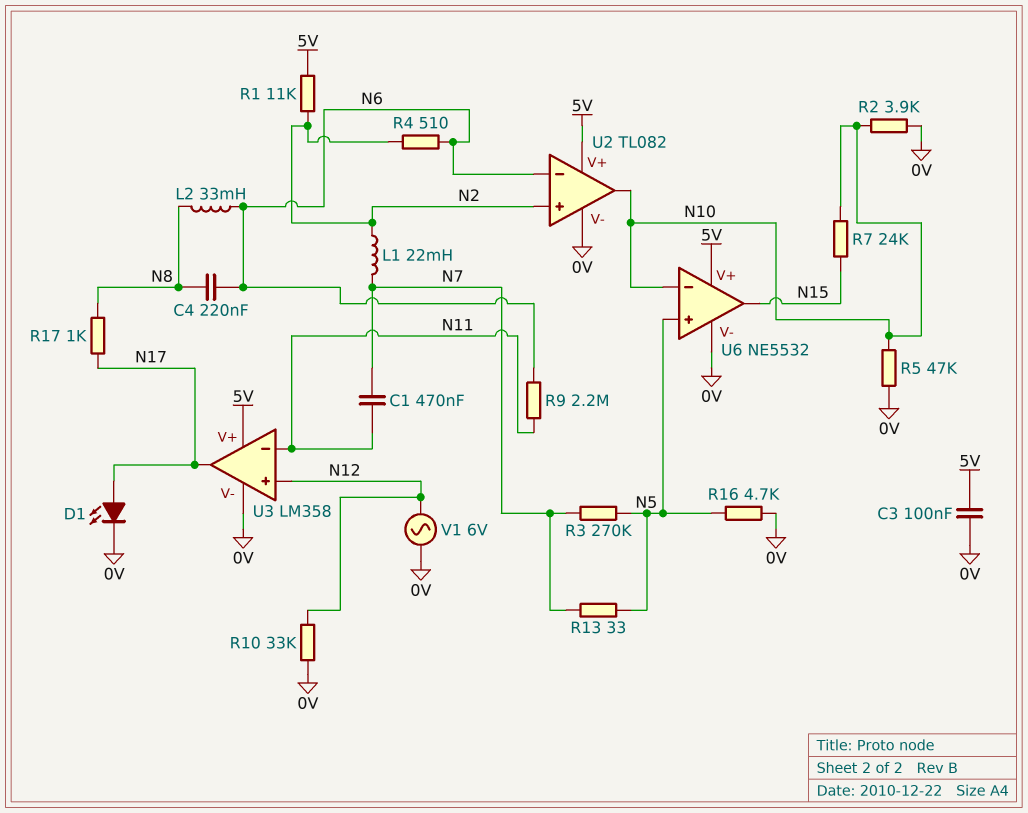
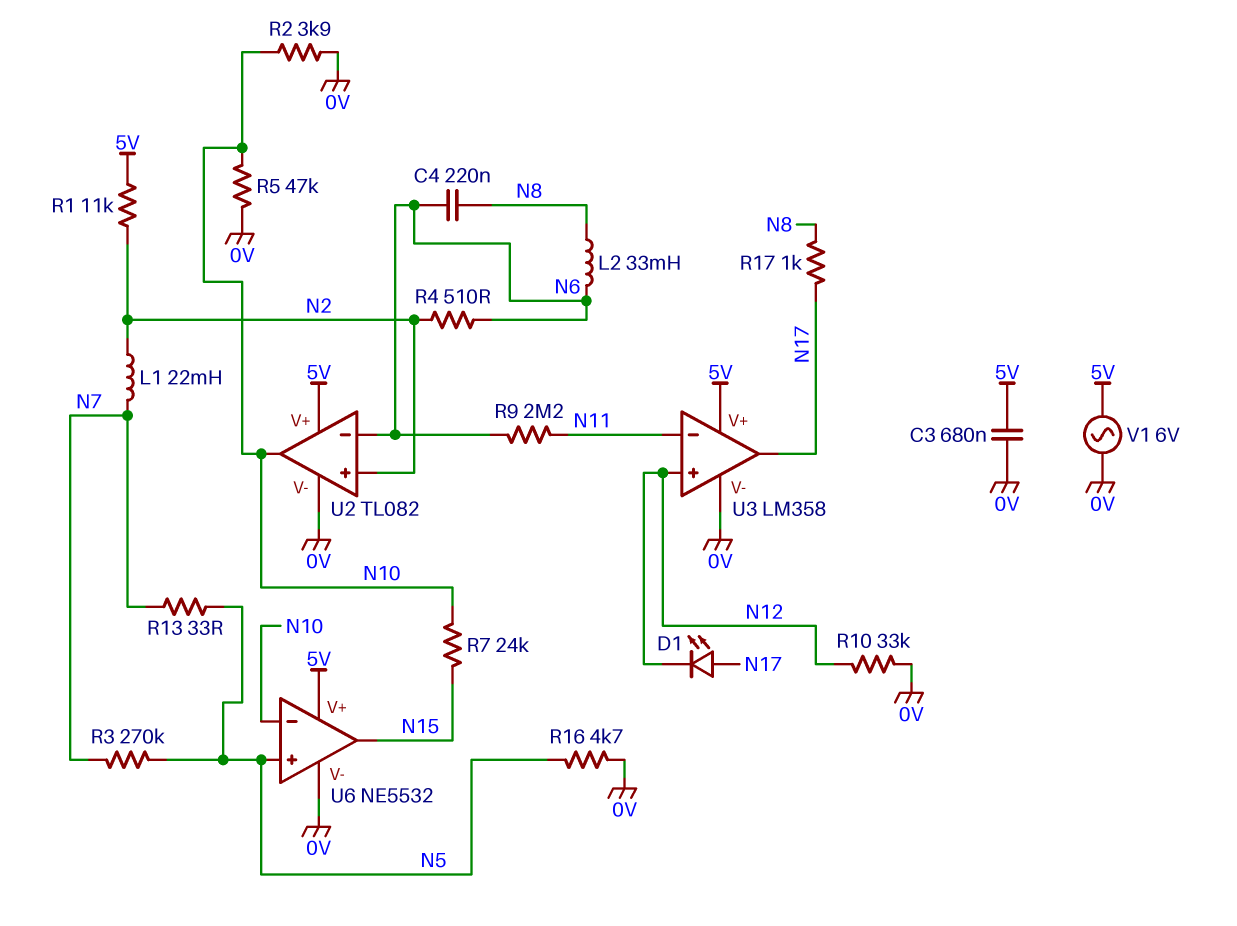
C1: 470nF (N7, N11) -> none
C3: 100nF (0V, 5V) -> 680nF (0V, 5V)
D1: LED (A N17, K 0V) -> LED (A N17, K N12)
V1: AC 6V (0V, N12) -> AC 6V (0V, 5V)

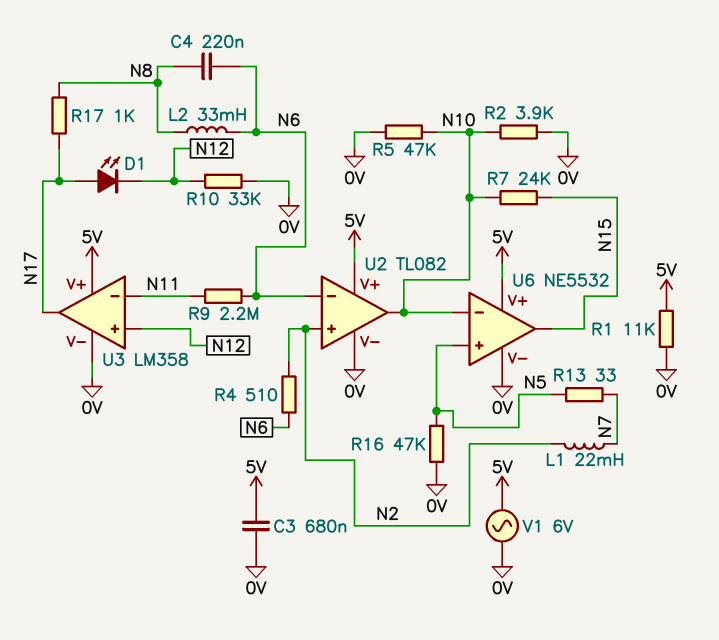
R1: 11k (5V, N2) -> 11k (0V, 5V)
R3: 270k (N5, N7) -> none
R16: 4.7k (0V, N5) -> 47k (0V, N5)

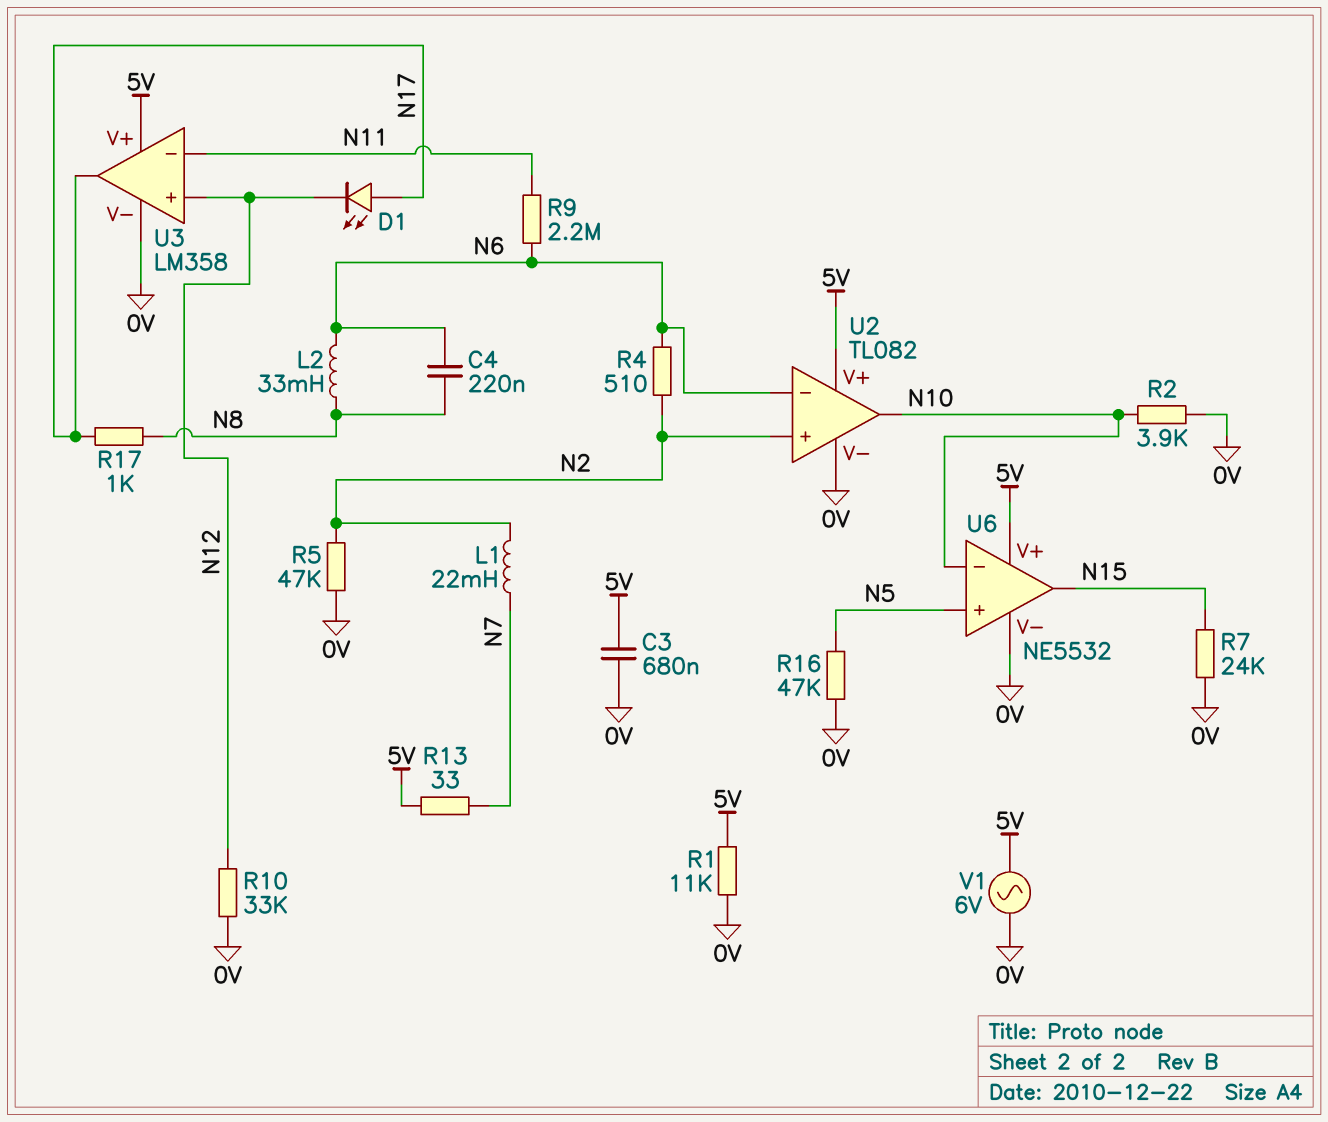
R5: 47k (0V, N10) -> 47k (0V, N2)
R7: 24k (N10, N15) -> 24k (0V, N15)
R13: 33 (N5, N7) -> 33 (5V, N7)

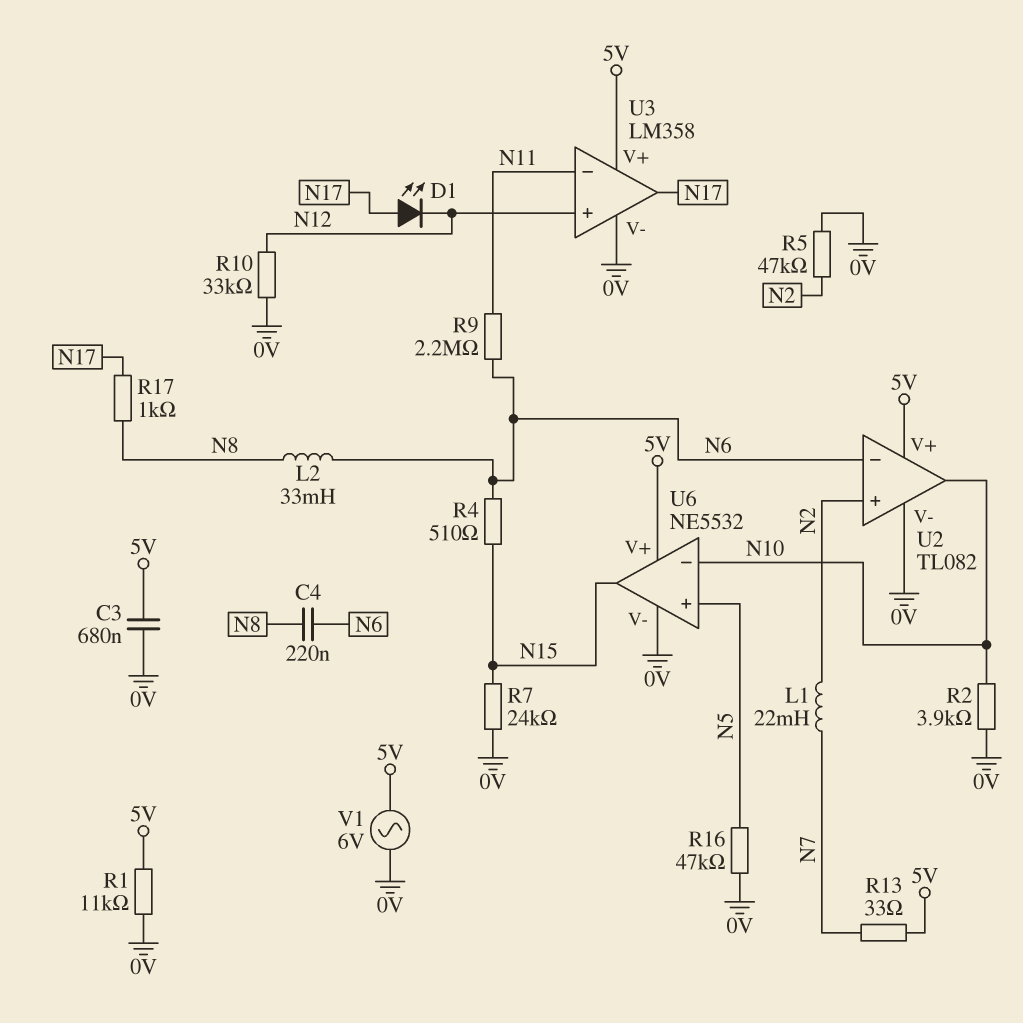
R4: 510 (N2, N6) -> 510 (N6, N15)

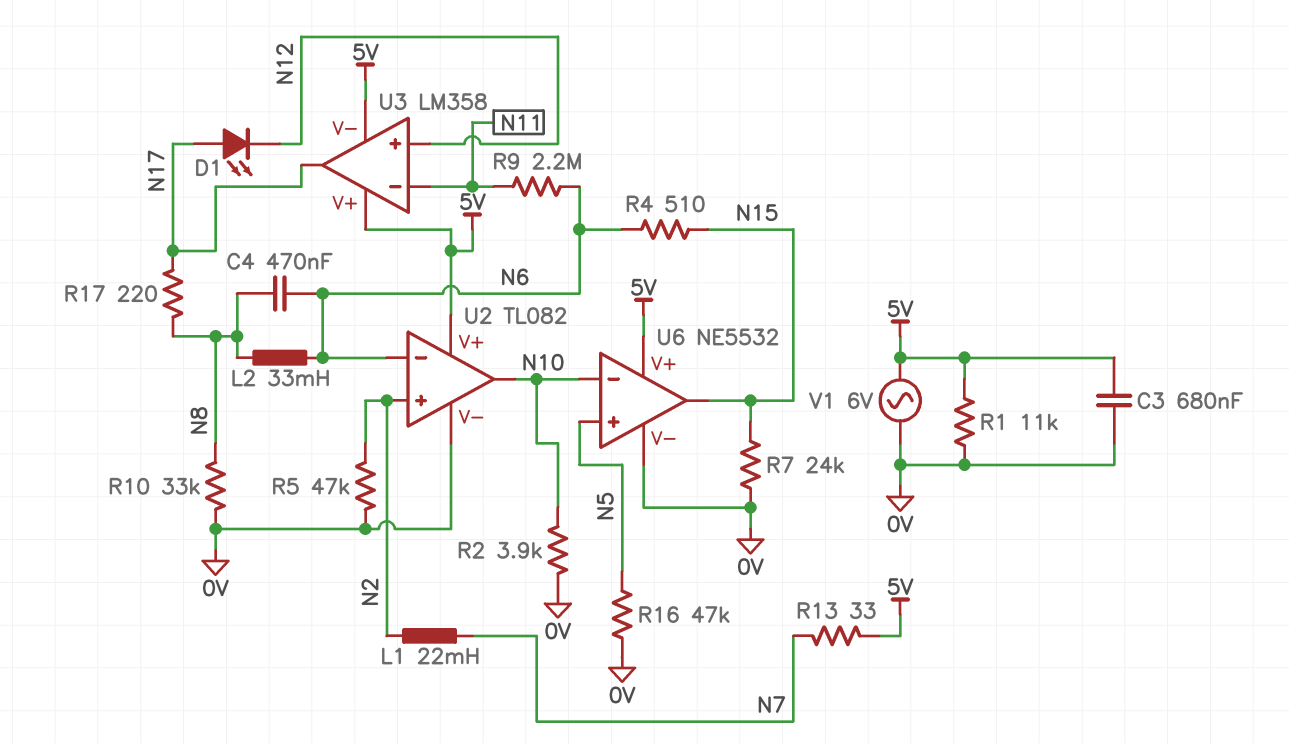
C4: 220nF (N6, N8) -> 470nF (N6, N8)
R10: 33k (0V, N12) -> 33k (0V, N8)
R17: 1k (N8, N17) -> 220 (N8, N17)
U3 pin V-: 0V -> 5V

